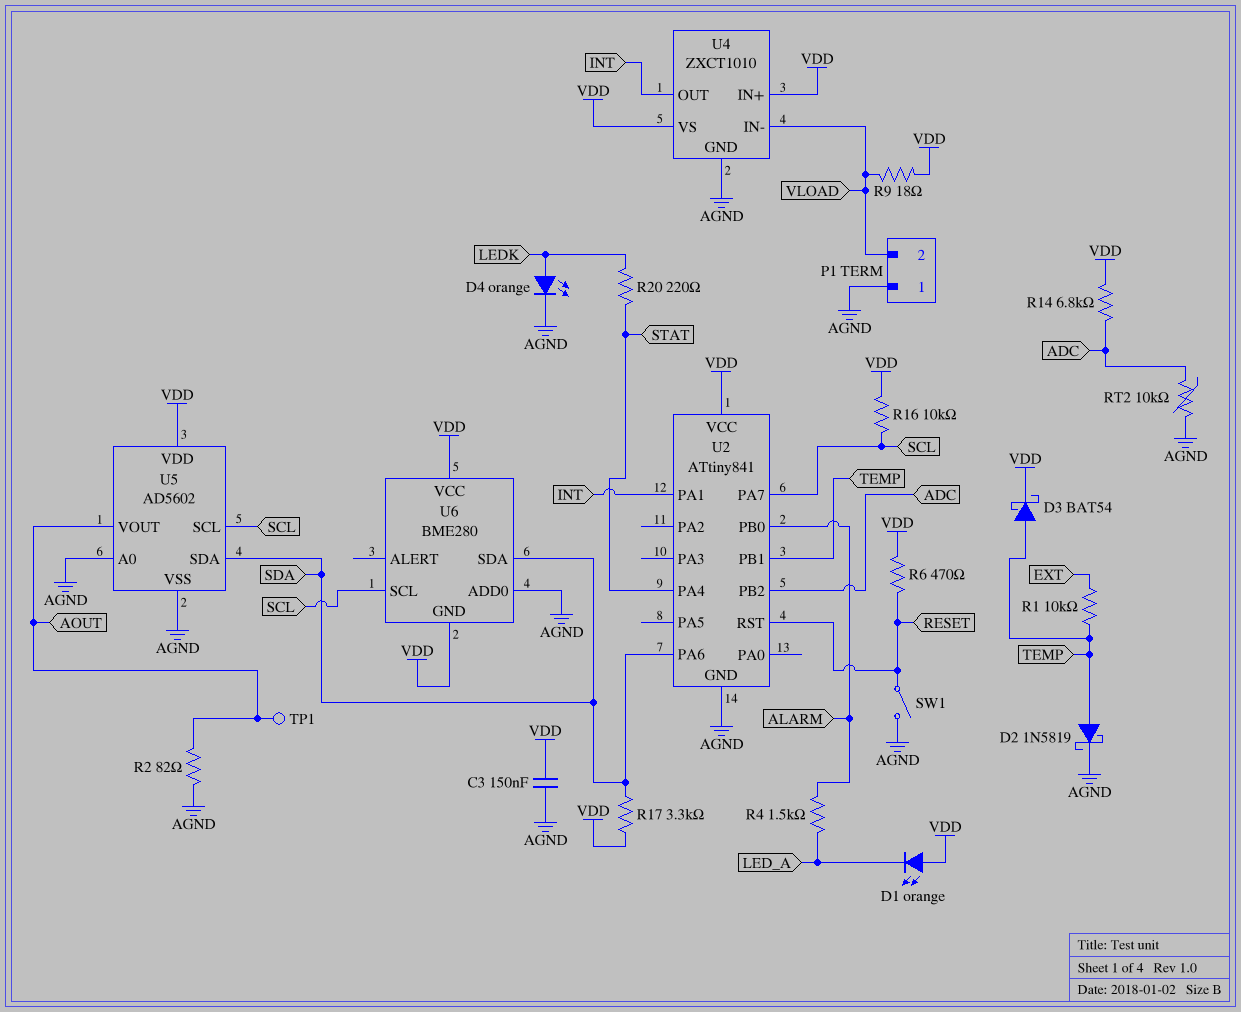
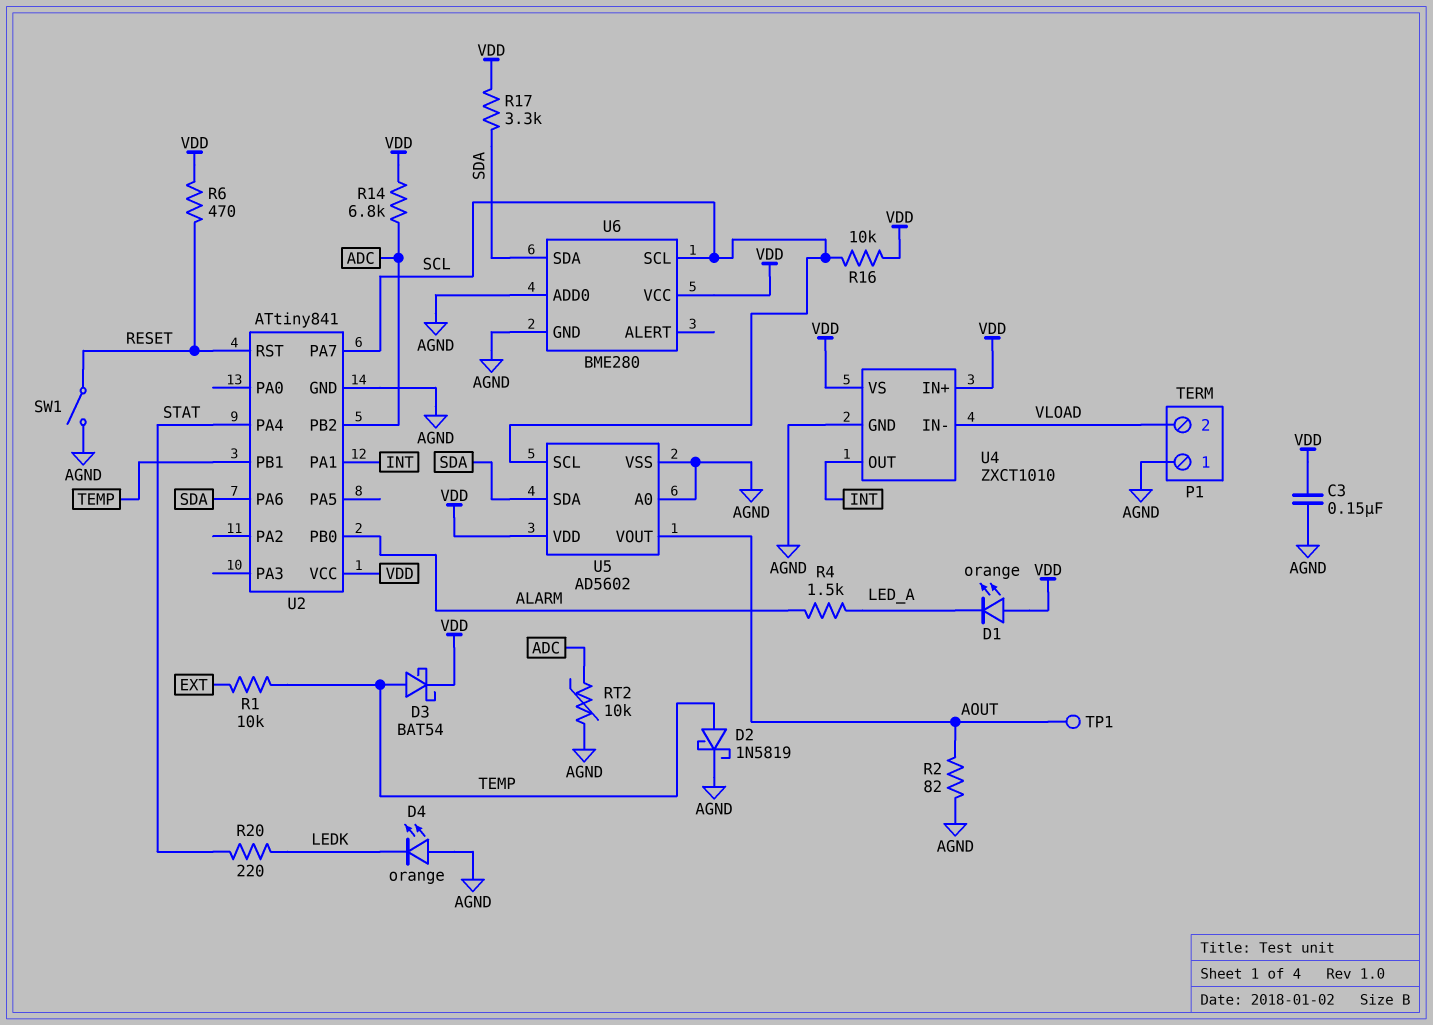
D4: LED orange (A LEDK, K AGND) -> LED orange (A AGND, K LEDK)
R9: 18 (VDD, VLOAD) -> none
U6 pin GND: VDD -> AGND

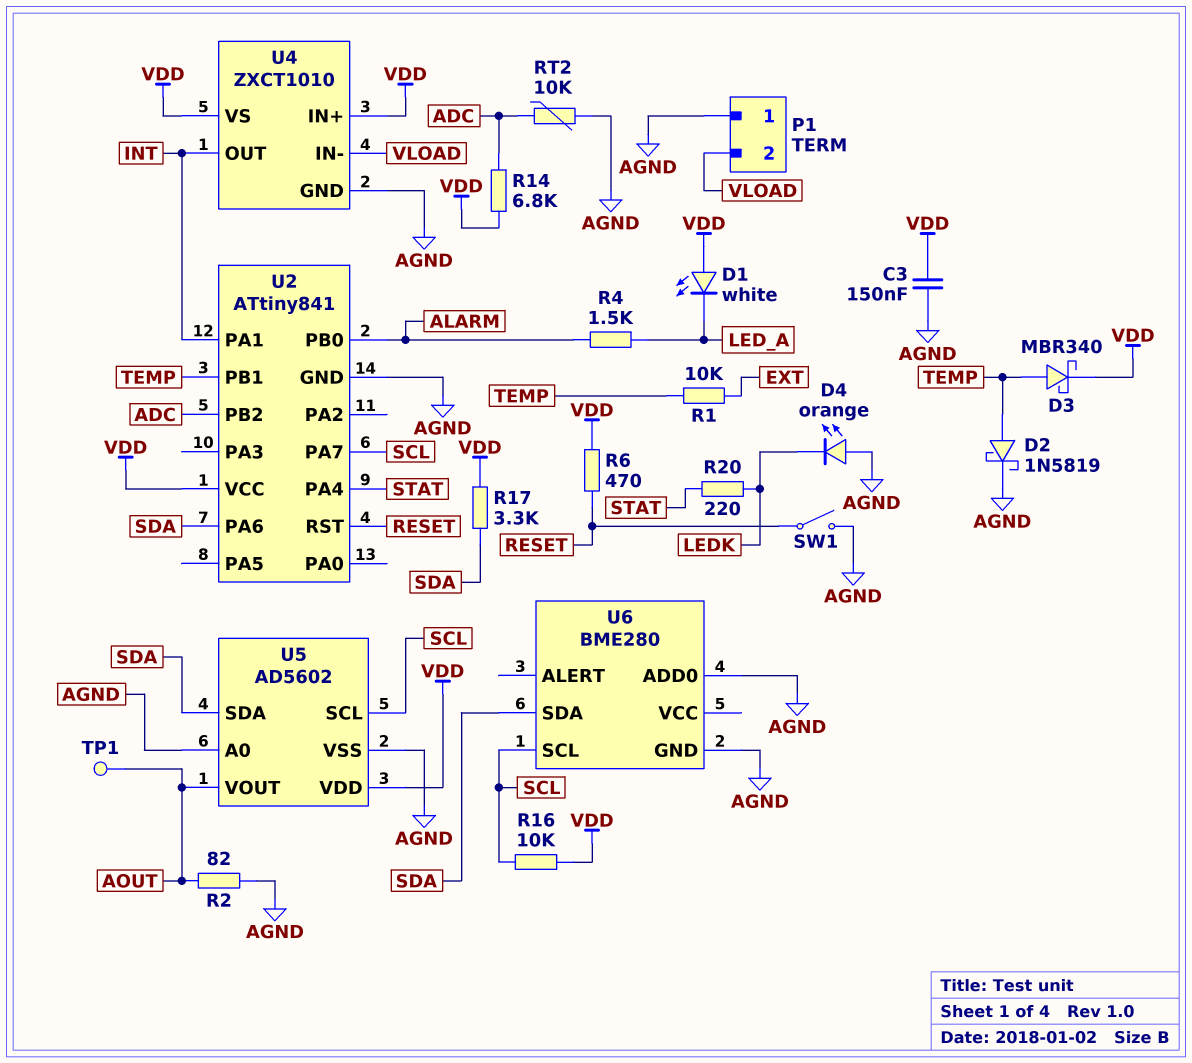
D1: LED orange (A VDD, K LED_A) -> LED white (A VDD, K LED_A)
D3: schottky BAT54 (A TEMP, K VDD) -> schottky MBR340 (A TEMP, K VDD)
U6 pin VCC: VDD -> none

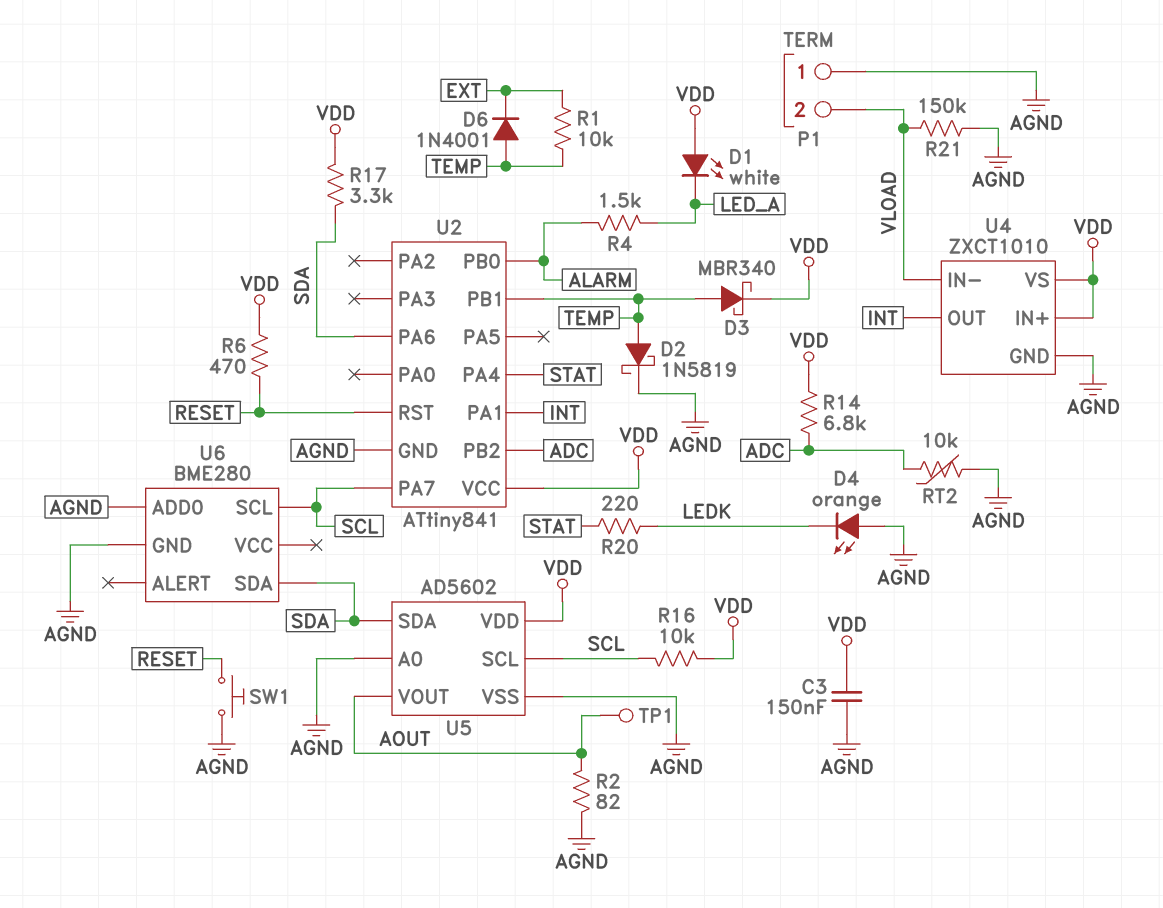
D6: none -> diode 1N4001 (A TEMP, K EXT)
R21: none -> 150k (AGND, VLOAD)
SW1: switch (AGND, RESET) -> button (AGND, RESET)

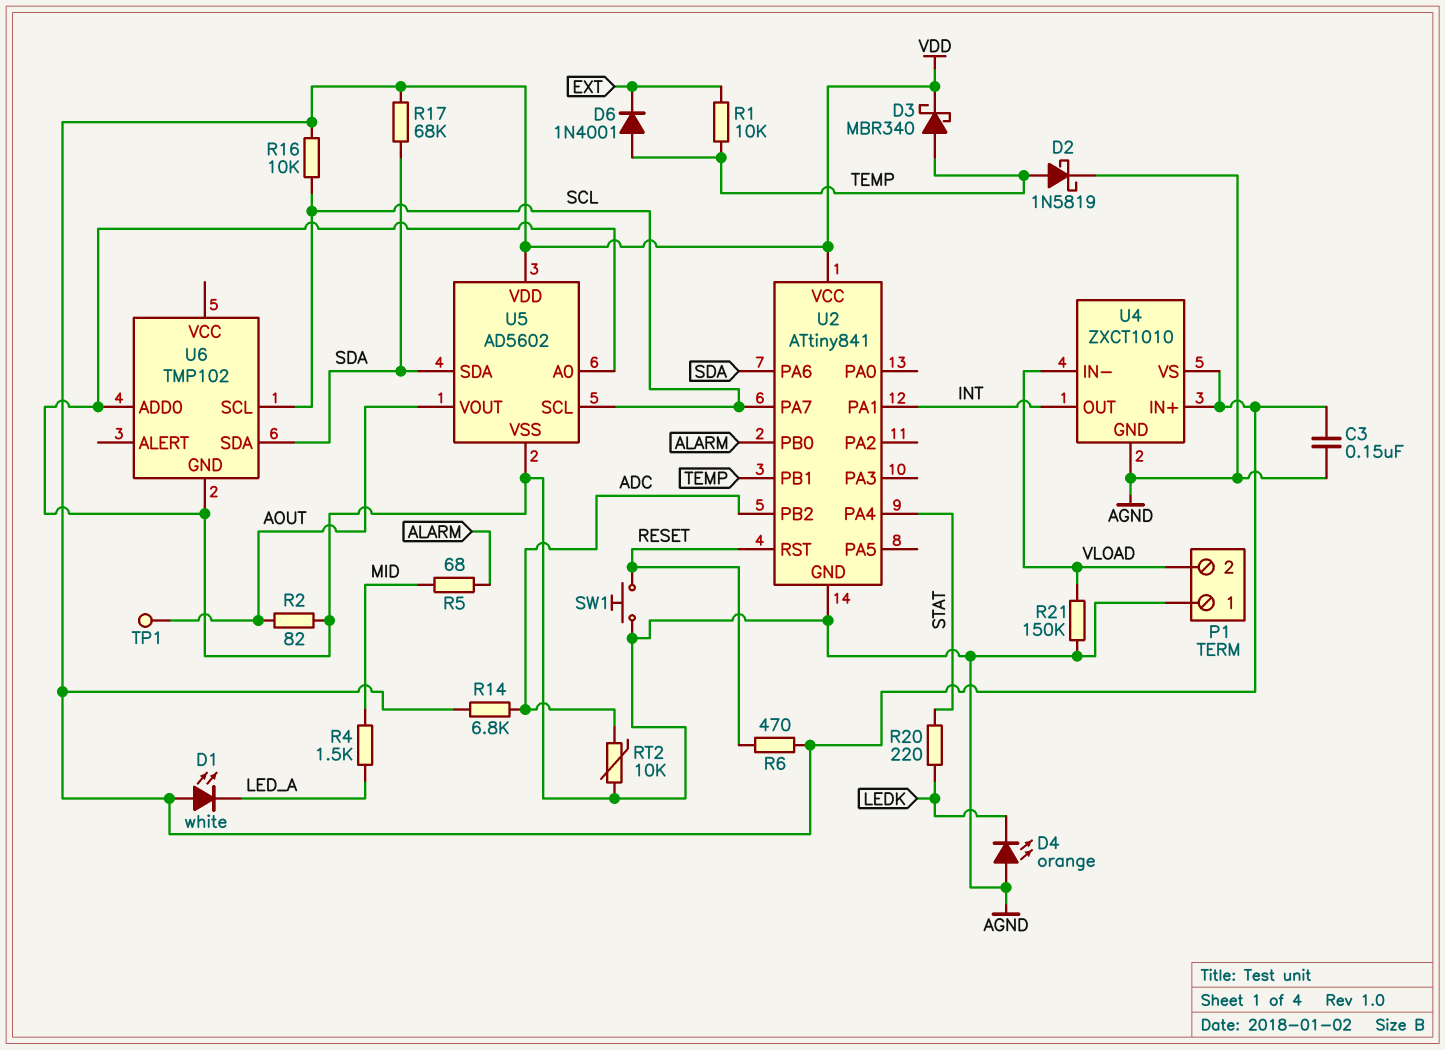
R4: 1.5k (ALARM, LED_A) -> 1.5k (LED_A, MID)
R5: none -> 68 (ALARM, MID)
R17: 3.3k (SDA, VDD) -> 68k (SDA, VDD)
U6: BME280 -> TMP102

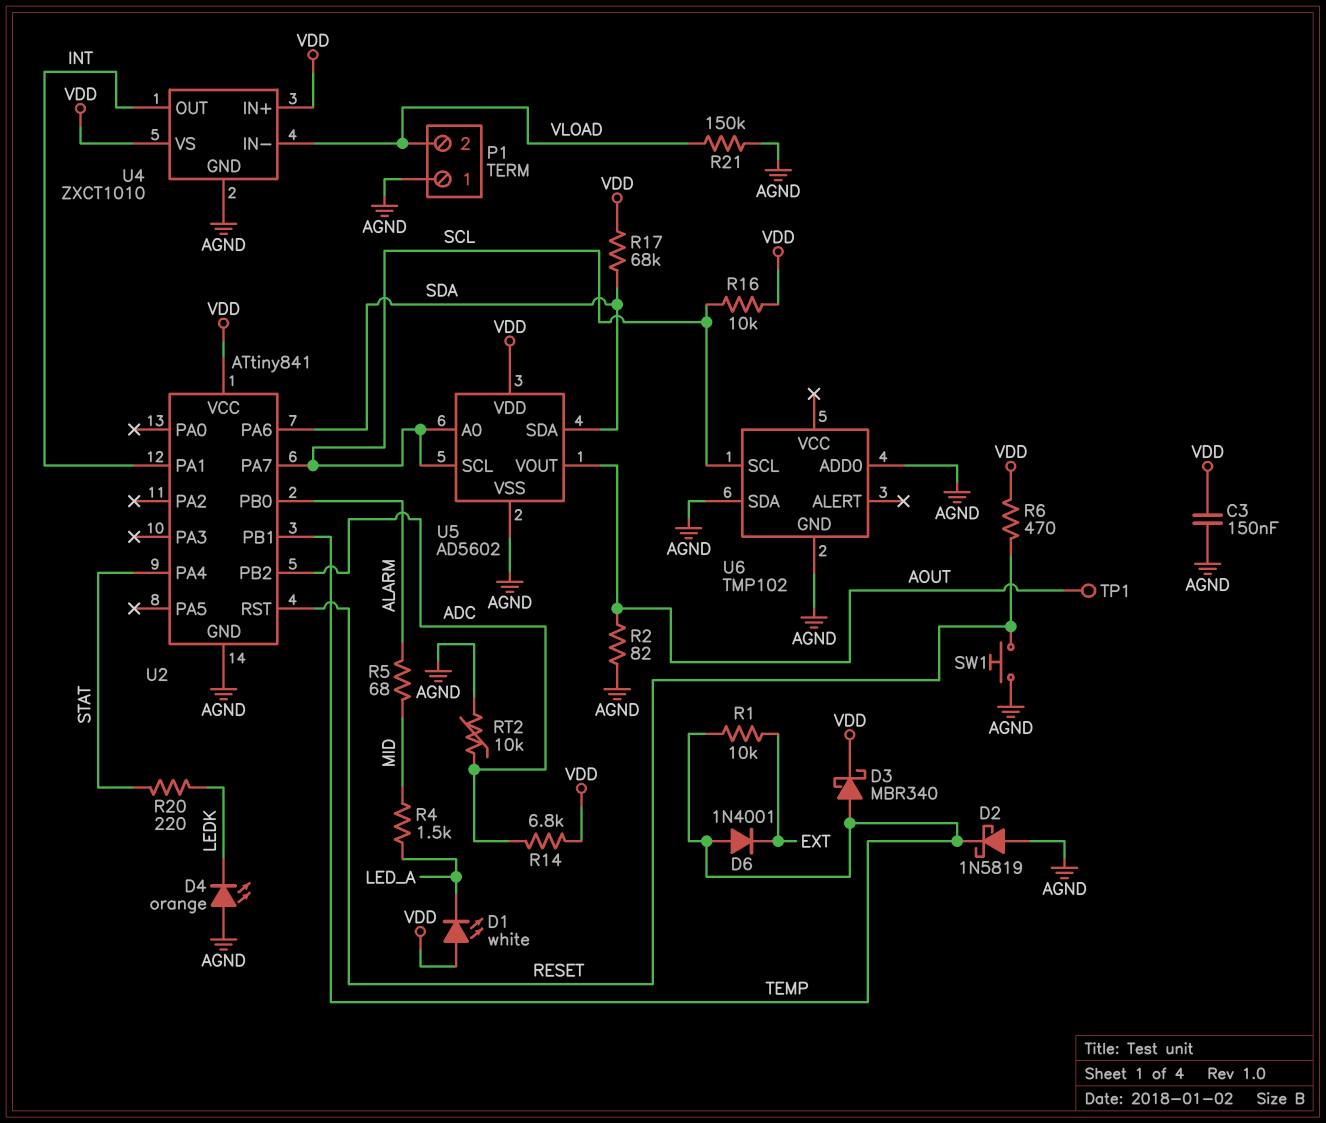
D2: schottky 1N5819 (A TEMP, K AGND) -> schottky 1N5819 (A AGND, K TEMP)
U5 pin A0: AGND -> SCL
U6 pin SDA: SDA -> AGND

